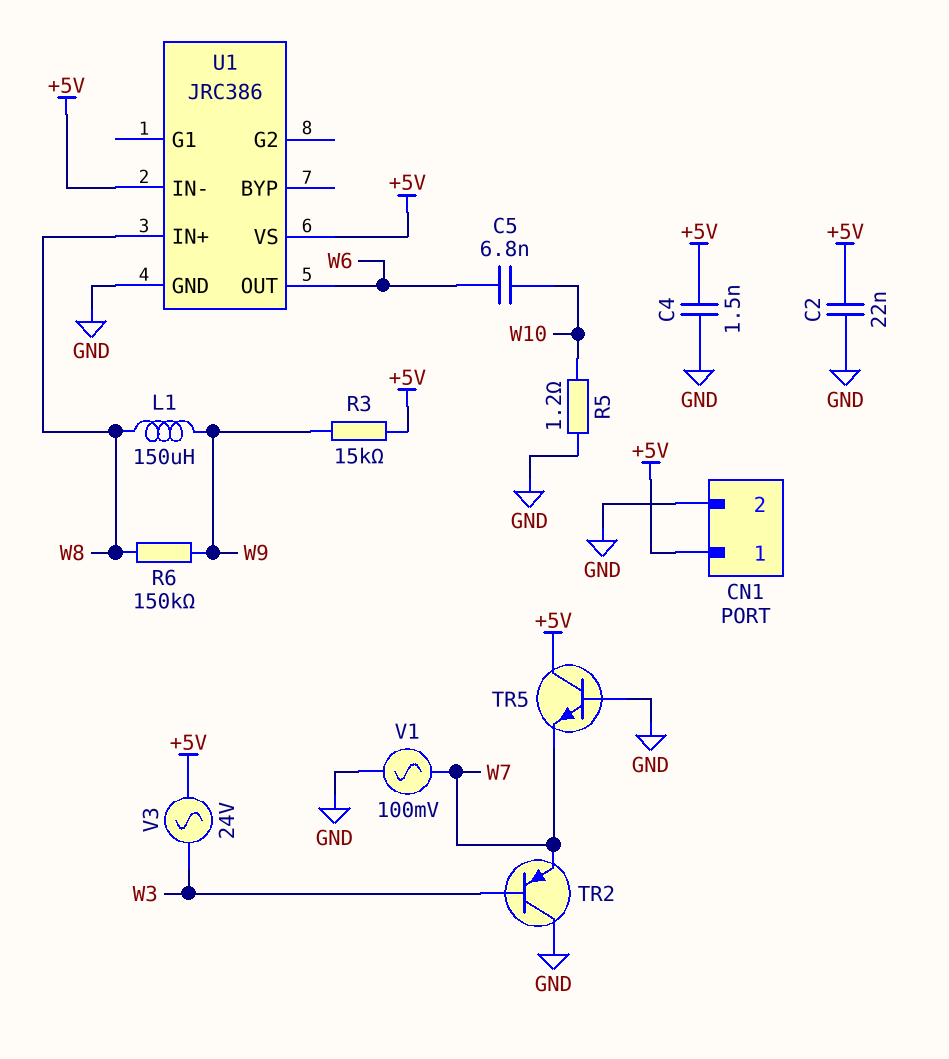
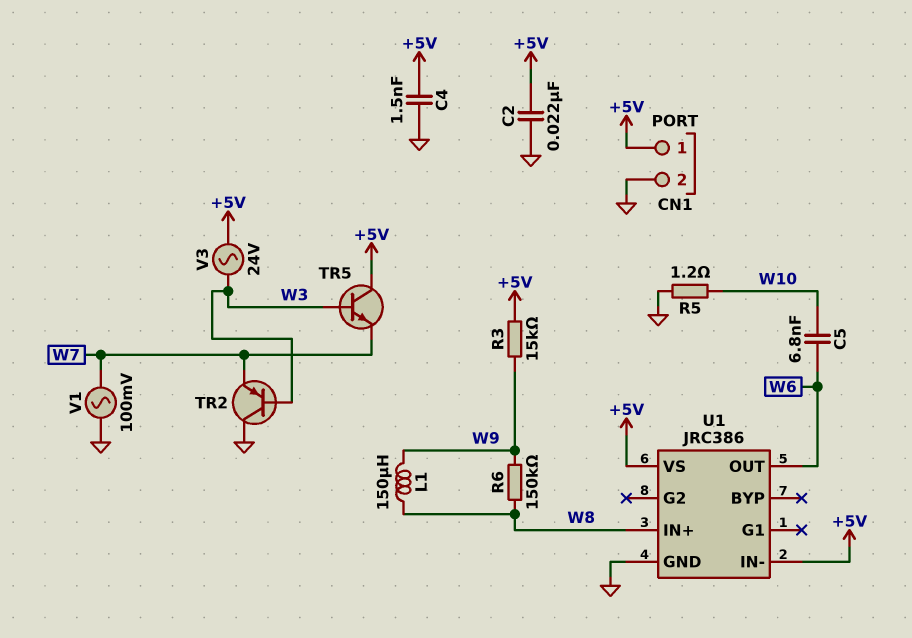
TR5: NPN (B GND, C +5V, E W7) -> NPN (B W3, C +5V, E W7)

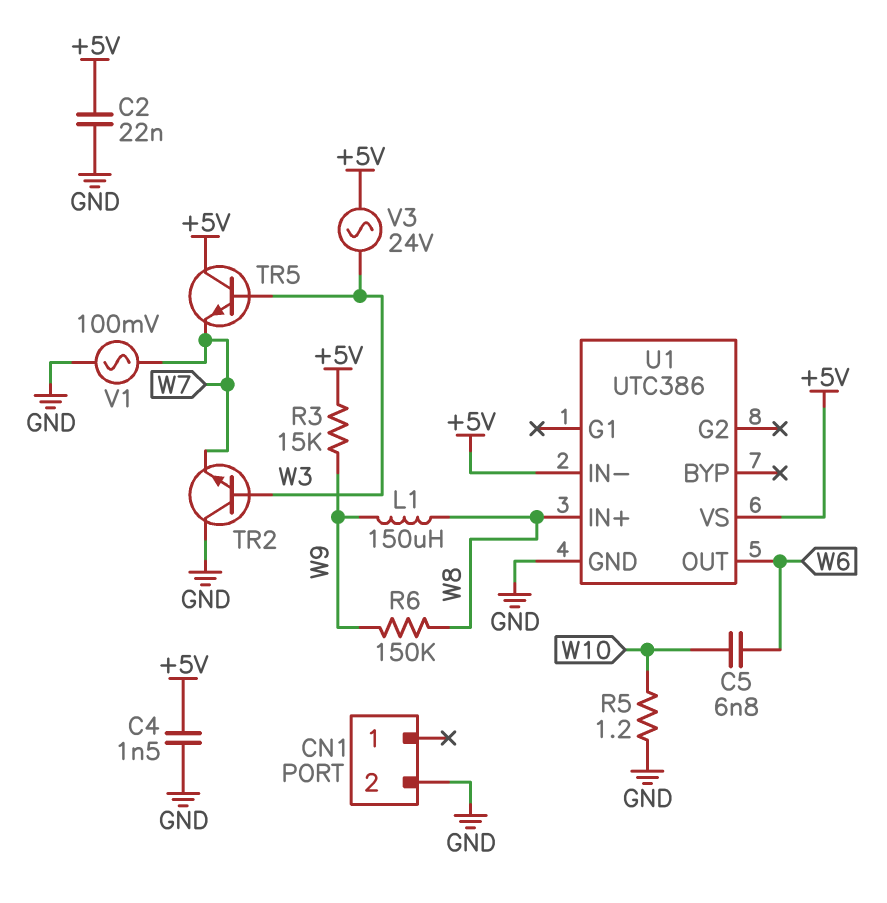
CN1 pin 1: +5V -> none
TR2: PNP (B W3, C GND, E W7) -> NPN (B W3, C GND, E W7)
U1: JRC386 -> UTC386

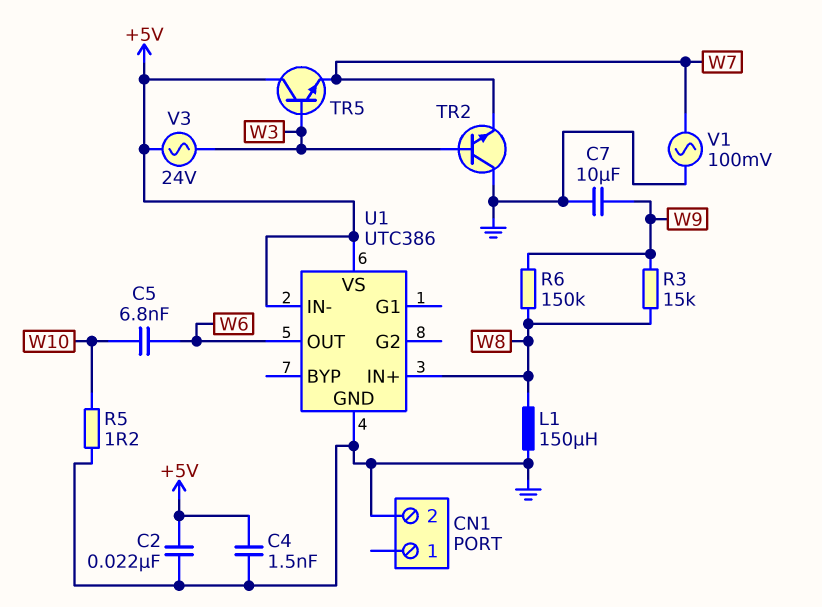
C7: none -> 10uF (GND, W9)
L1: 150uH (W8, W9) -> 150uH (GND, W8)
R3: 15k (+5V, W9) -> 15k (W8, W9)

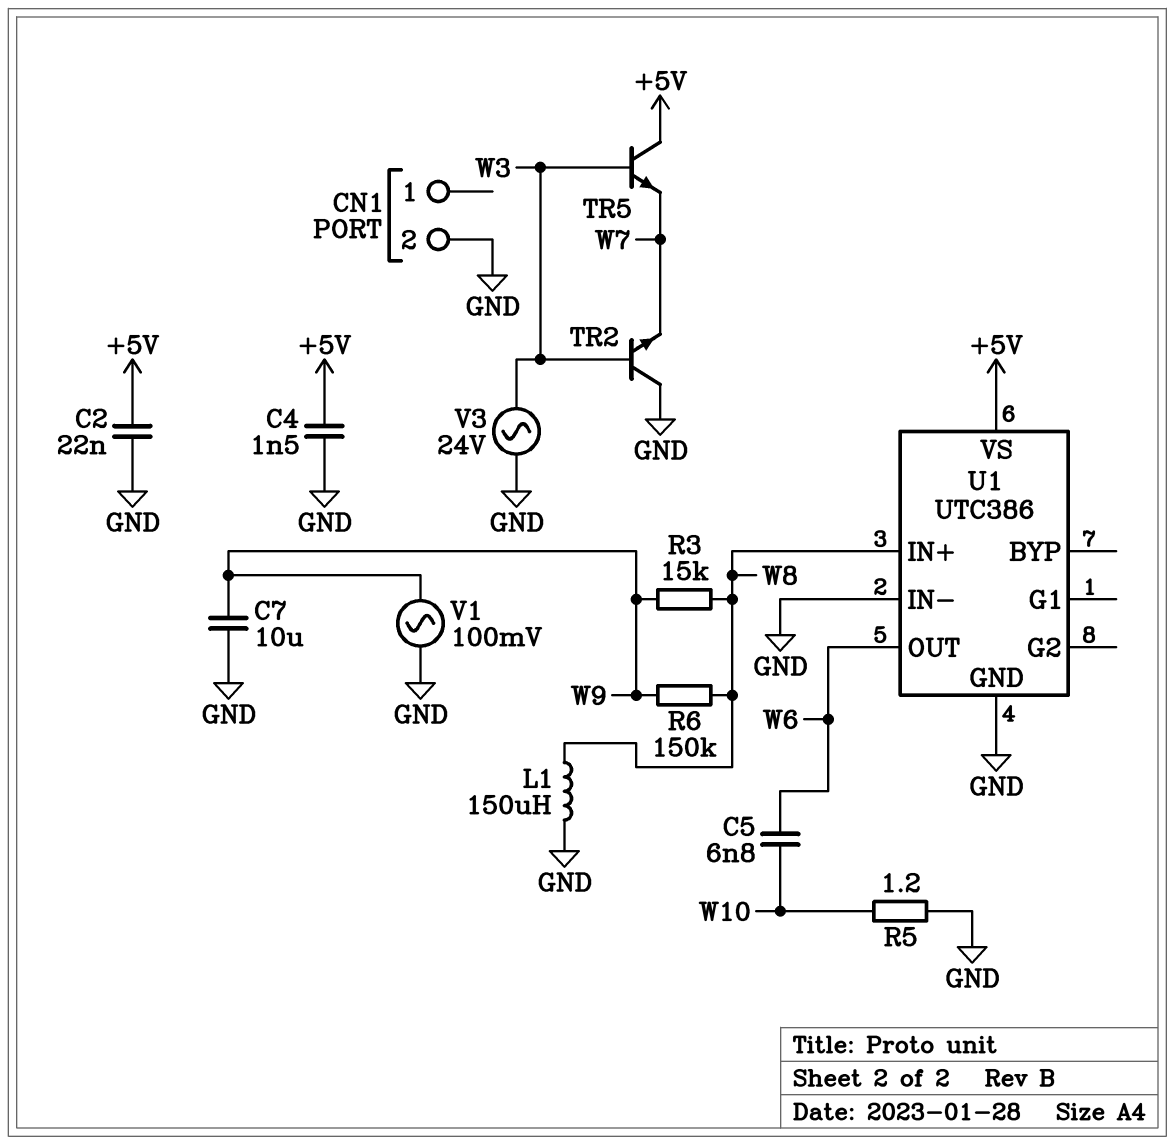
U1 pin IN-: +5V -> GND
V1: AC 100mV (GND, W7) -> AC 100mV (GND, W9)
V3: AC 24V (+5V, W3) -> AC 24V (GND, W3)

